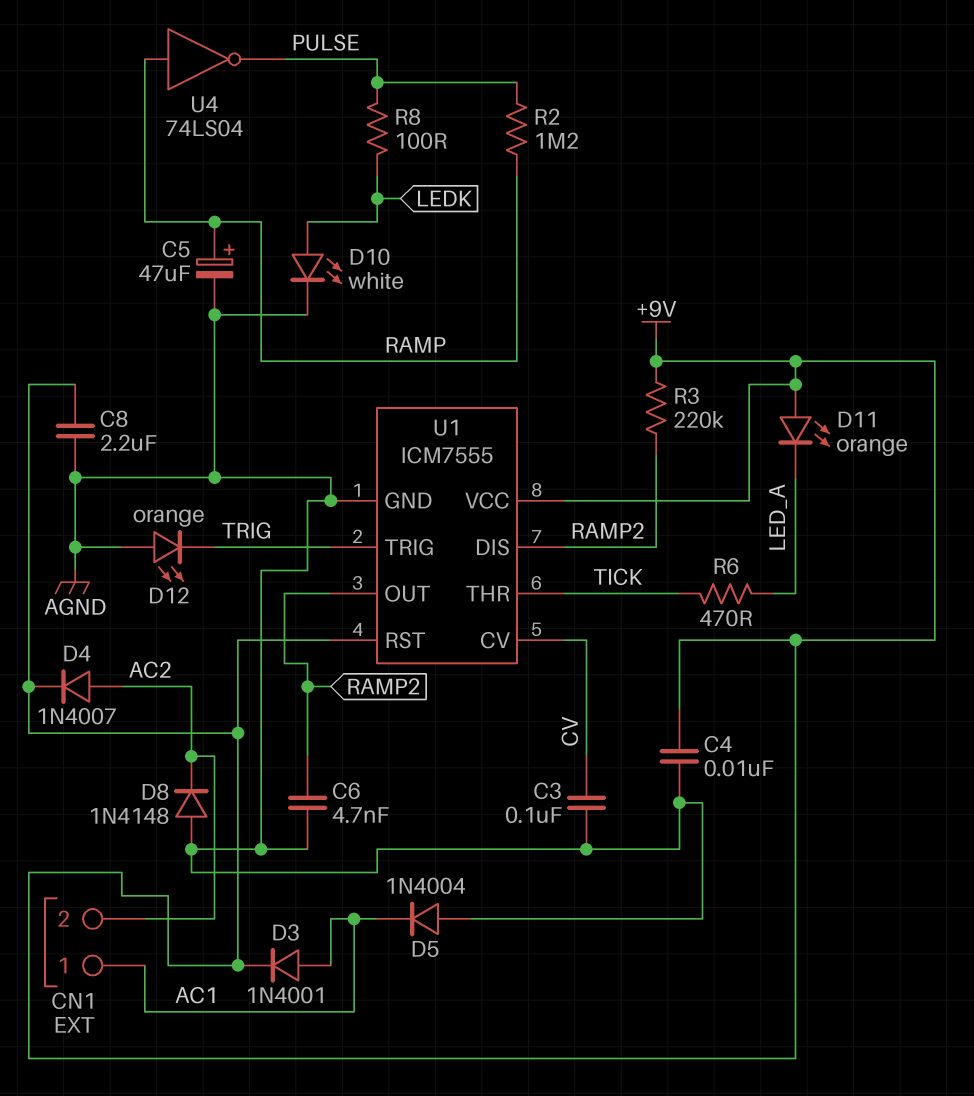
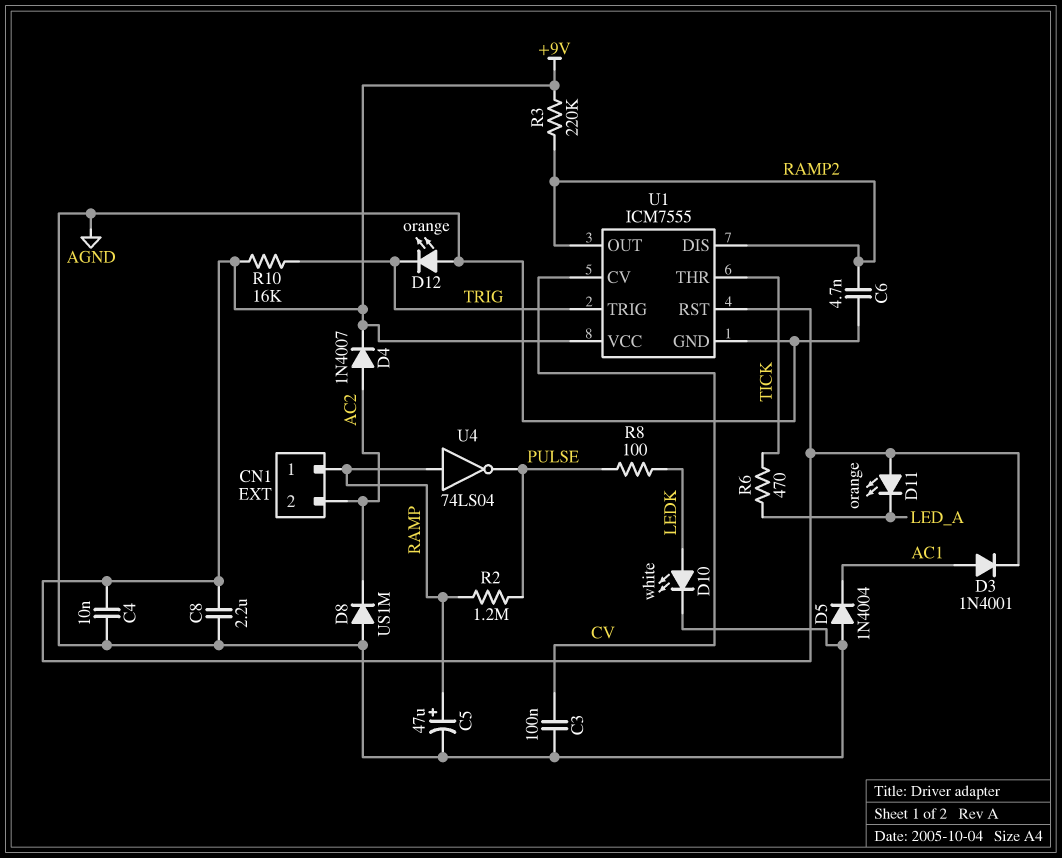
CN1 pin 1: AC1 -> RAMP
D8: diode 1N4148 (A AGND, K AC2) -> diode US1M (A AGND, K AC2)
R10: none -> 16k (+9V, TRIG)

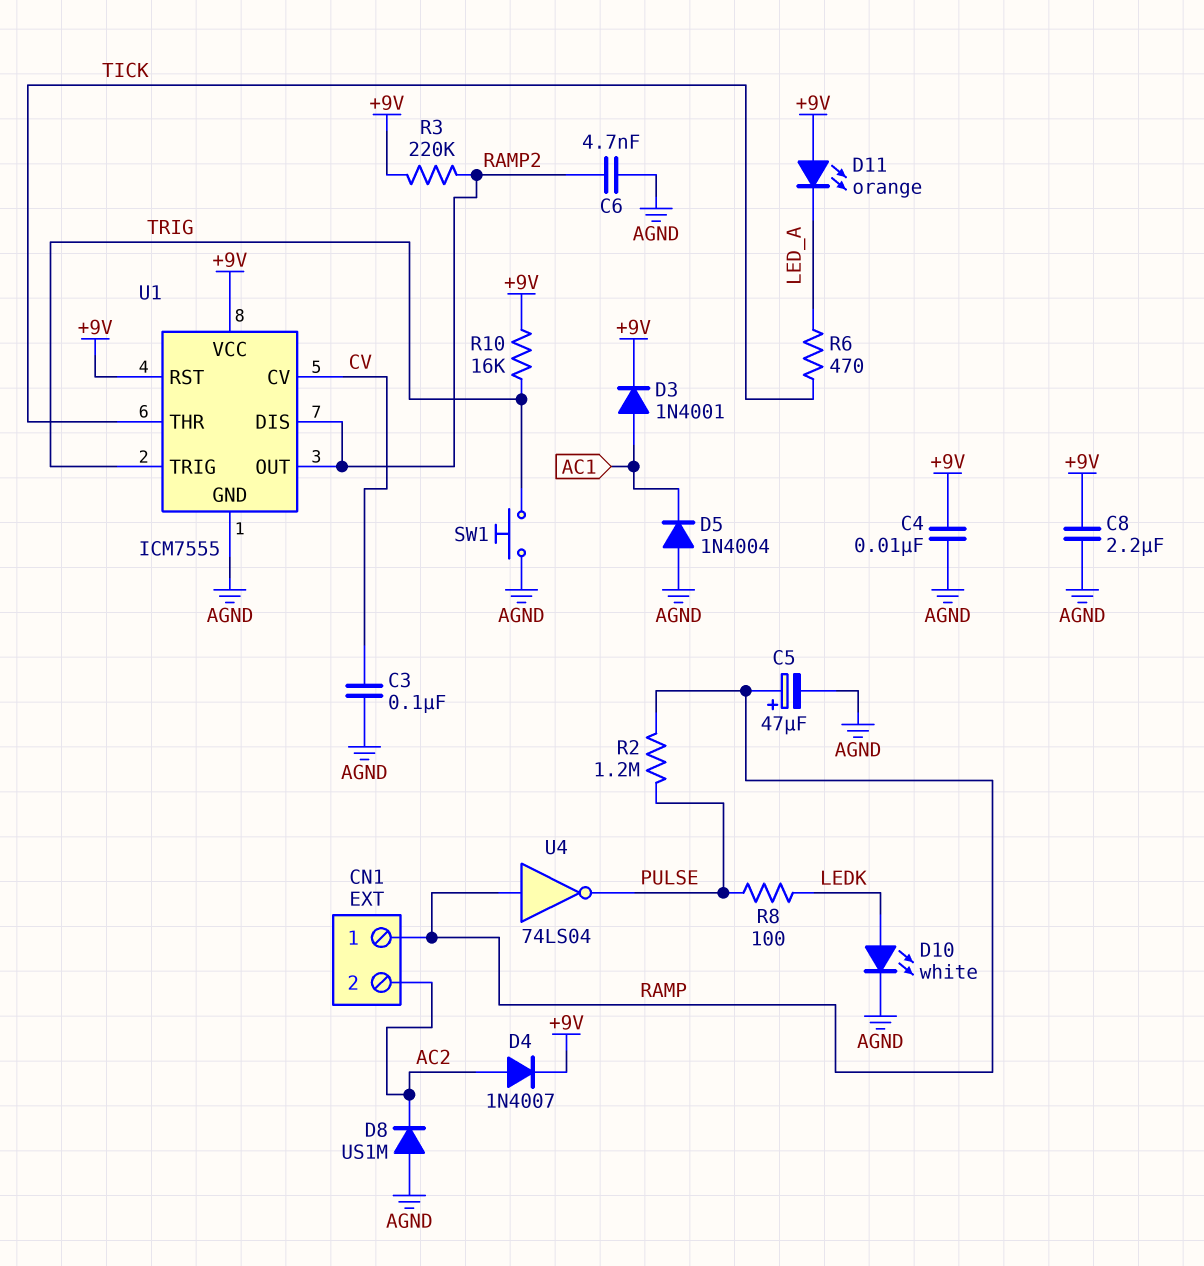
D12: LED orange (A AGND, K TRIG) -> none
SW1: none -> button (AGND, TRIG)

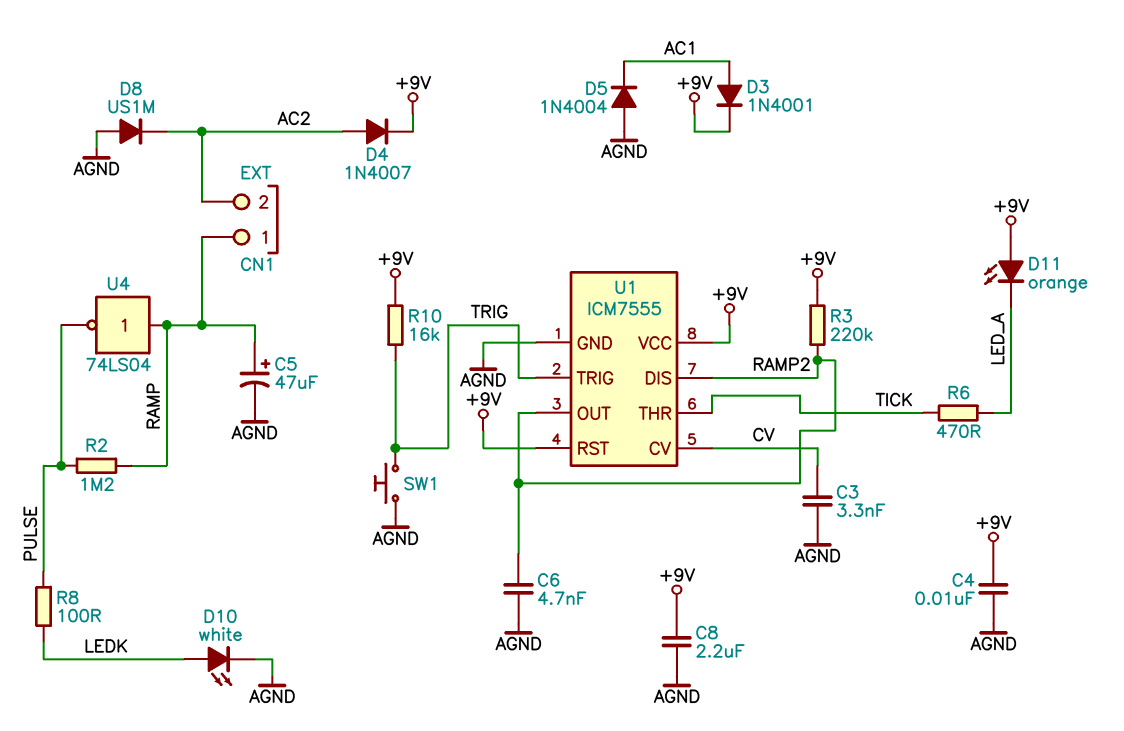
C3: 100nF (AGND, CV) -> 3.3nF (AGND, CV)

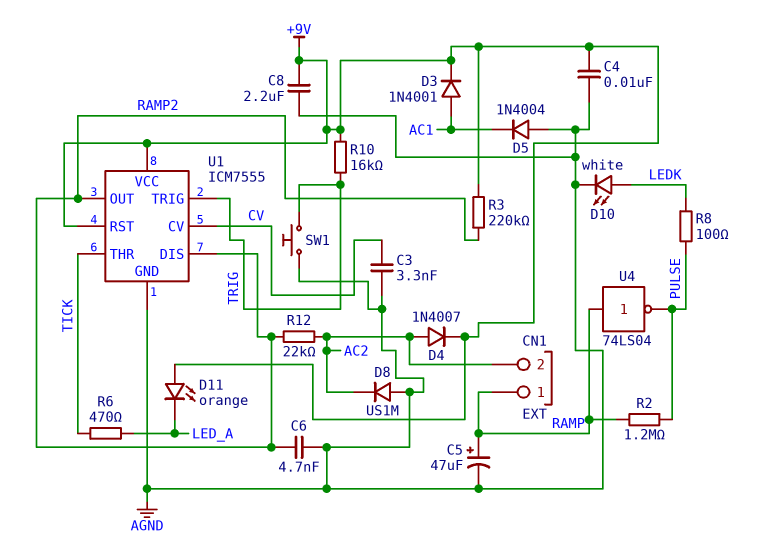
R12: none -> 22k (AC2, RAMP2)

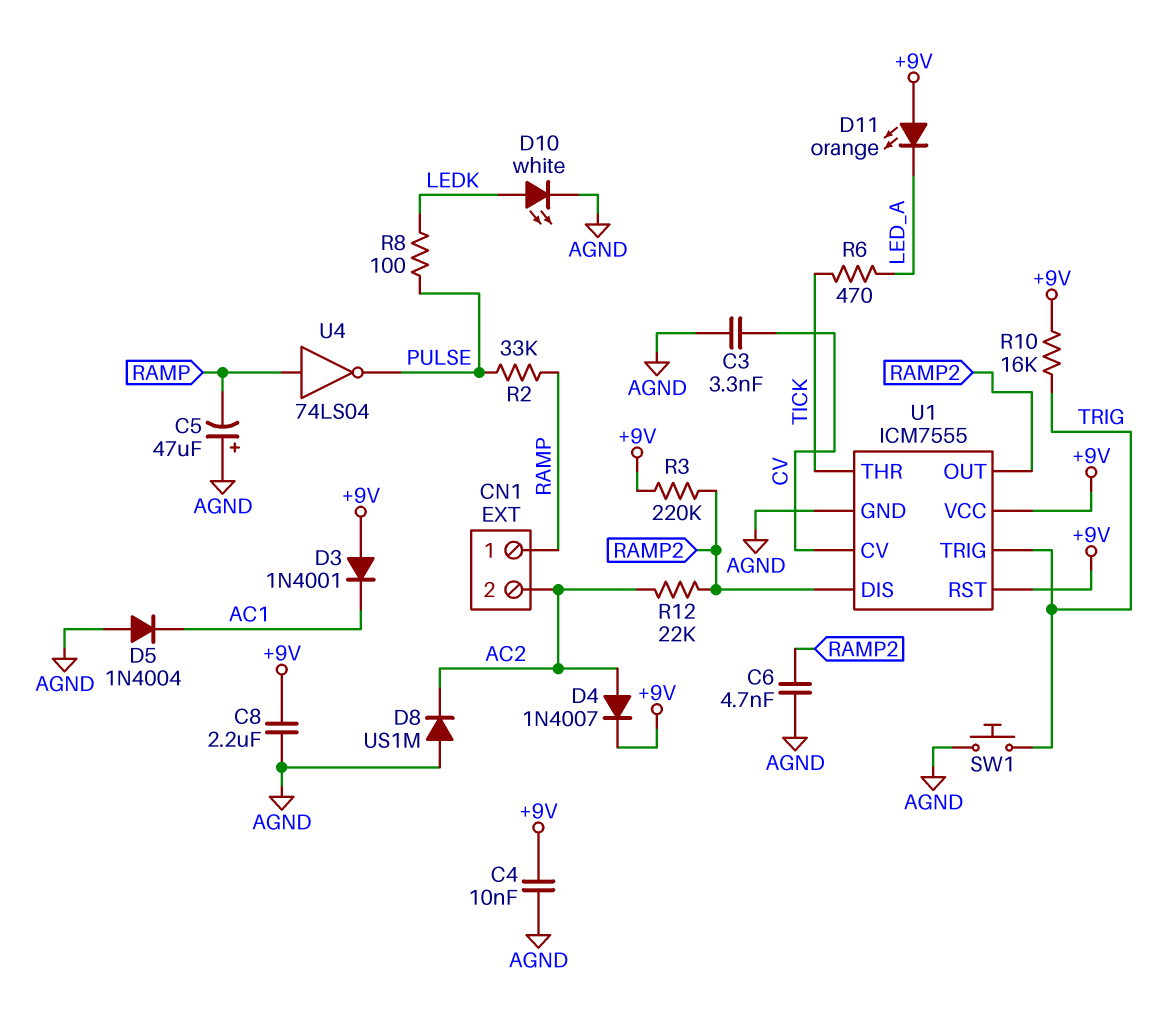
C5: 47uF (plus RAMP, minus AGND) -> 47uF (plus AGND, minus RAMP)
D3: diode 1N4001 (A AC1, K +9V) -> diode 1N4001 (A +9V, K AC1)
R2: 1.2M (PULSE, RAMP) -> 33k (PULSE, RAMP)

